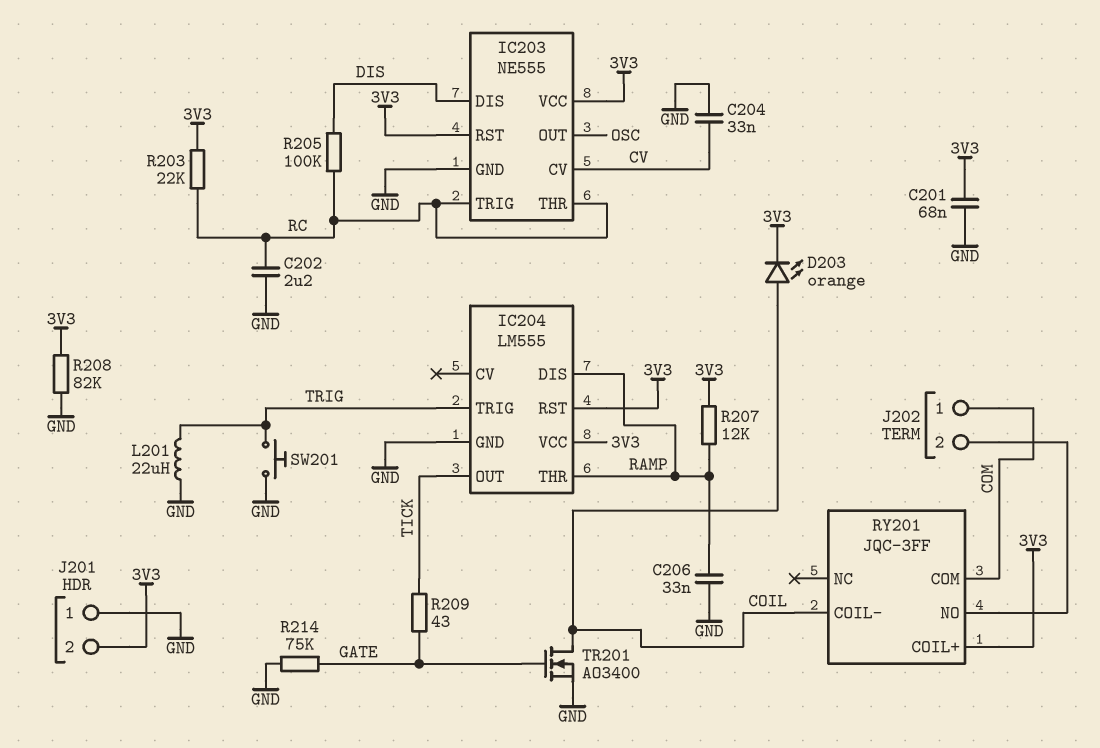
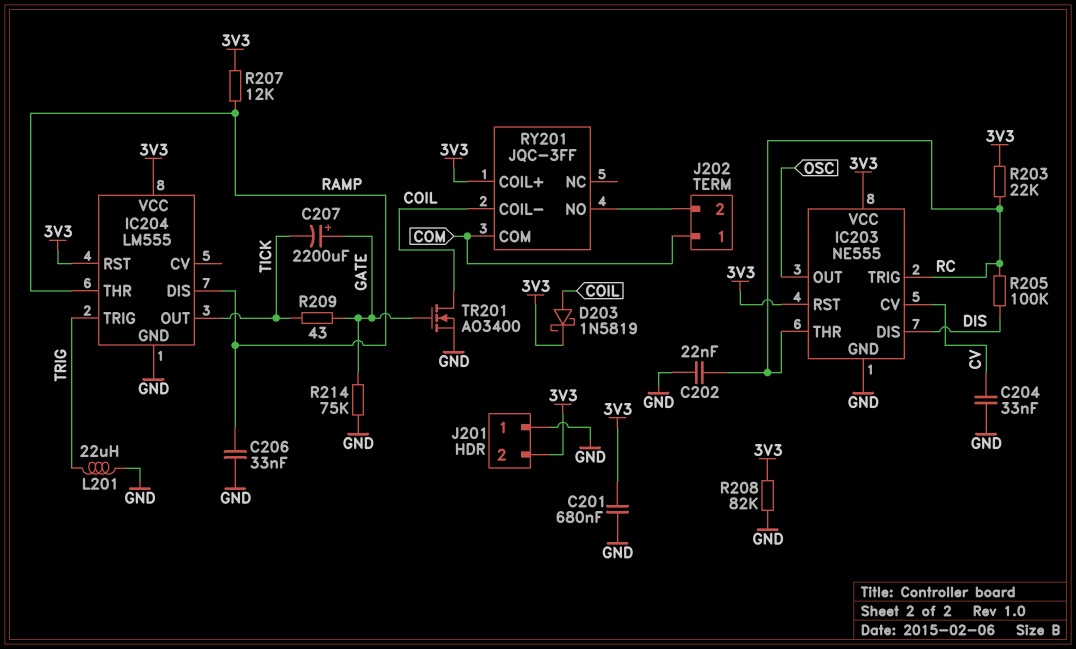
C201: 68nF (3V3, GND) -> 680nF (3V3, GND)
C202: 2.2uF (GND, RC) -> 22nF (GND, RC)
C207: none -> 2200uF (plus GATE, minus TICK)
D203: LED orange (A COIL, K 3V3) -> schottky 1N5819 (A COIL, K 3V3)
SW201: button (GND, TRIG) -> none

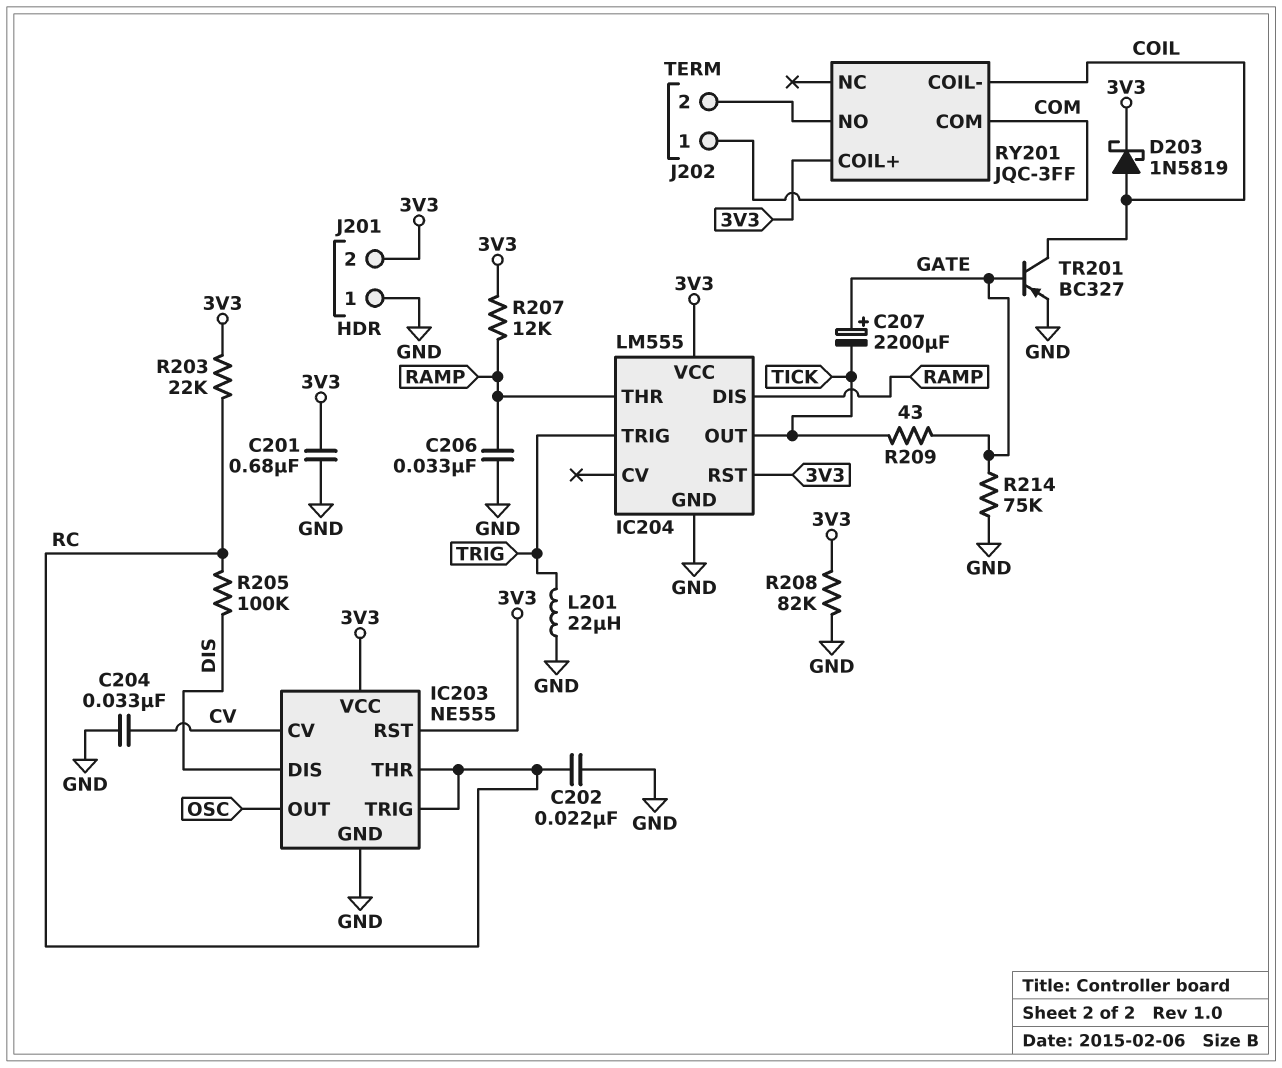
TR201: NMOS AO3400 (G GATE, D COIL, S GND) -> PNP BC327 (B GATE, C COIL, E GND)

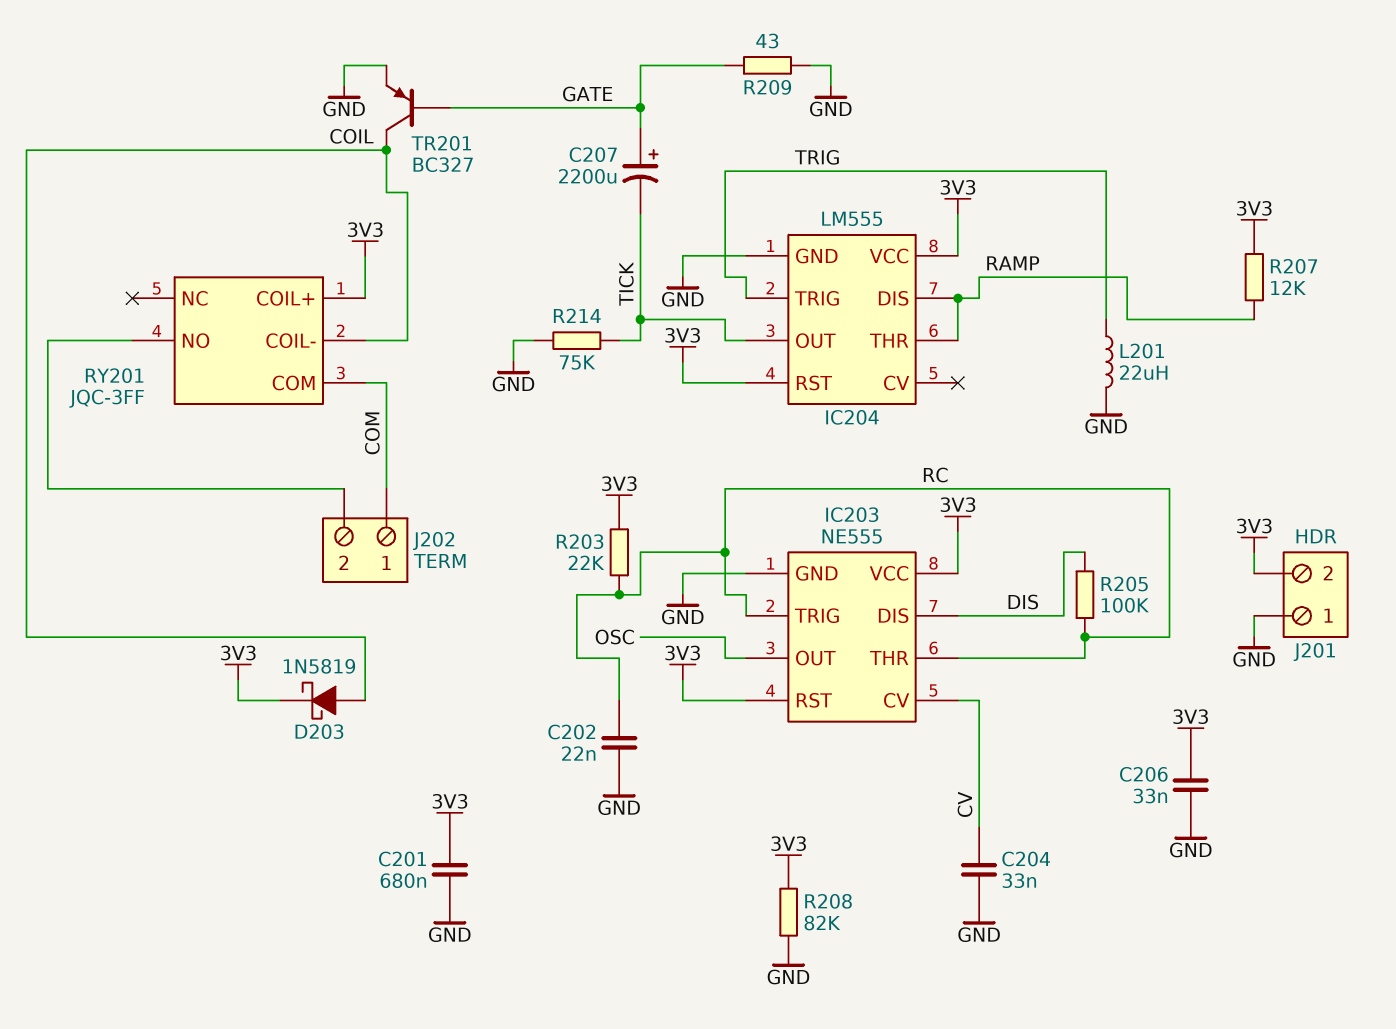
C206: 33nF (GND, RAMP) -> 33nF (3V3, GND)
R209: 43 (GATE, TICK) -> 43 (GATE, GND)
R214: 75k (GATE, GND) -> 75k (GND, TICK)

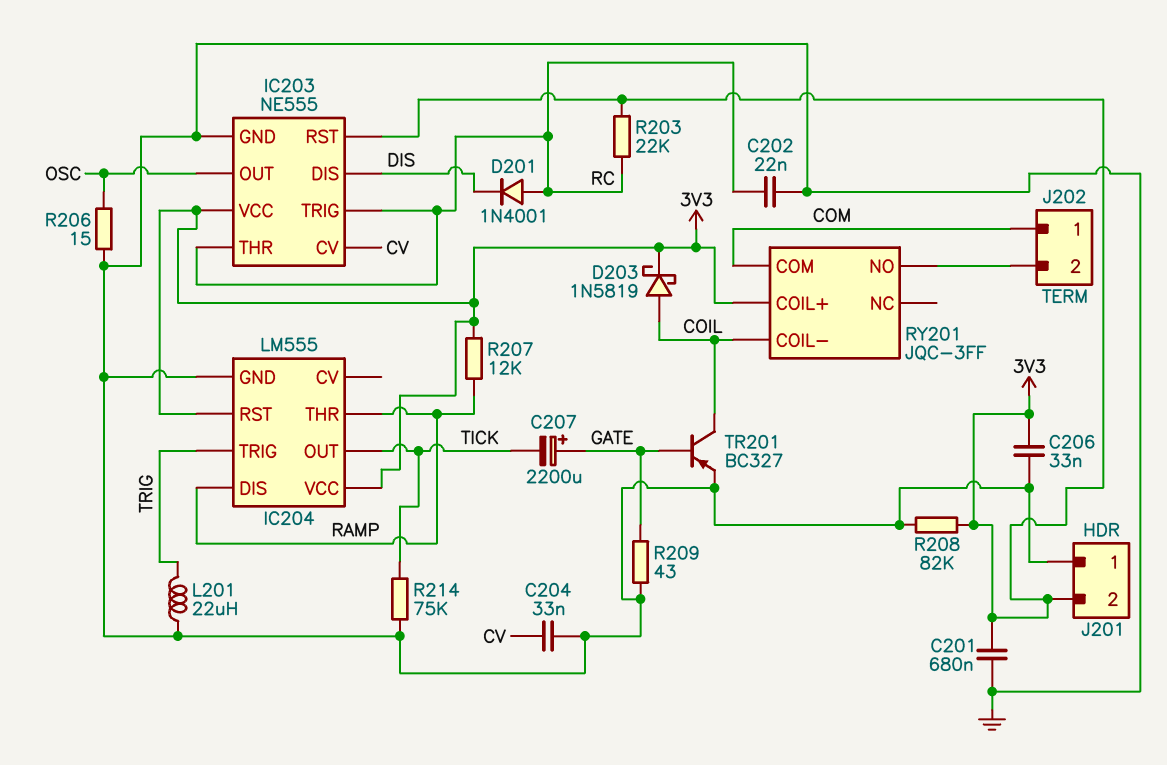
D201: none -> diode 1N4001 (A RC, K DIS)
R205: 100k (DIS, RC) -> none
R206: none -> 15 (GND, OSC)

